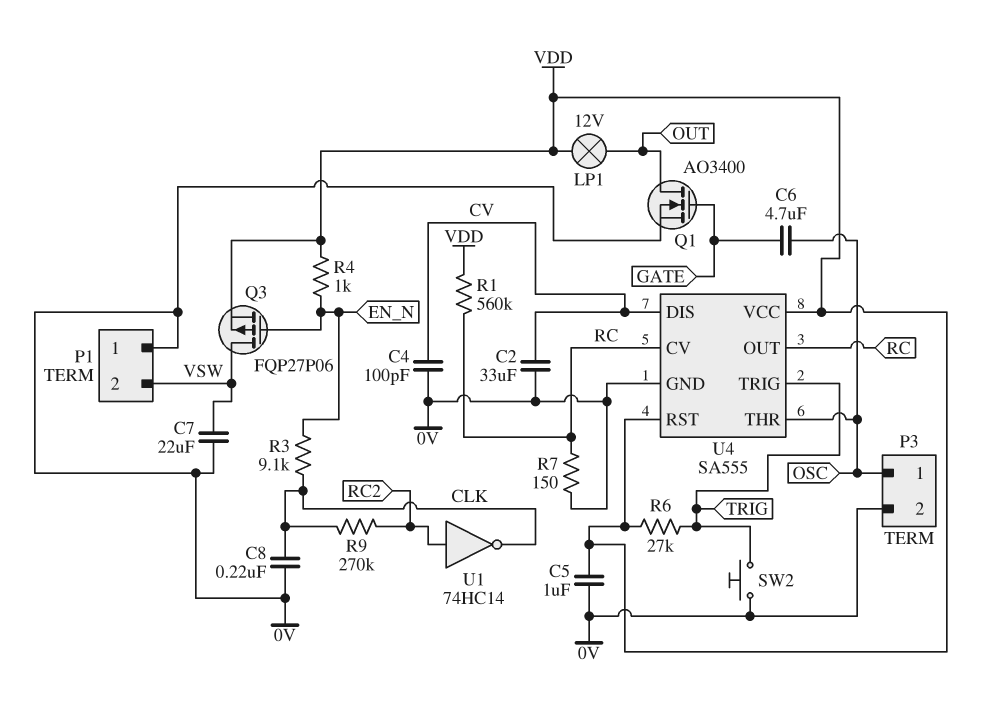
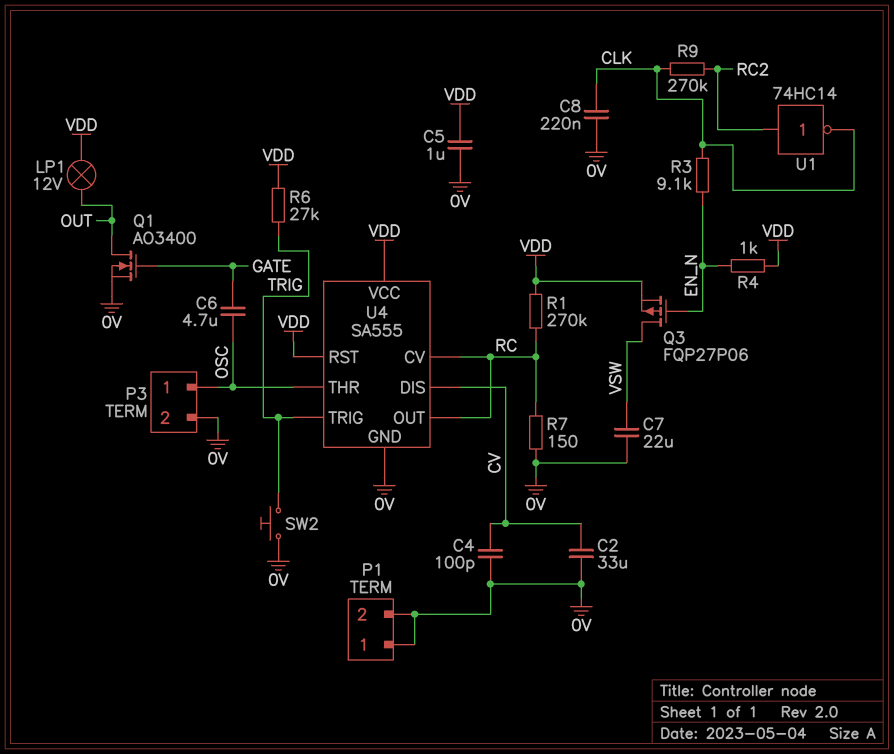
P1 pin 2: VSW -> 0V
R1: 560k (RC, VDD) -> 270k (RC, VDD)

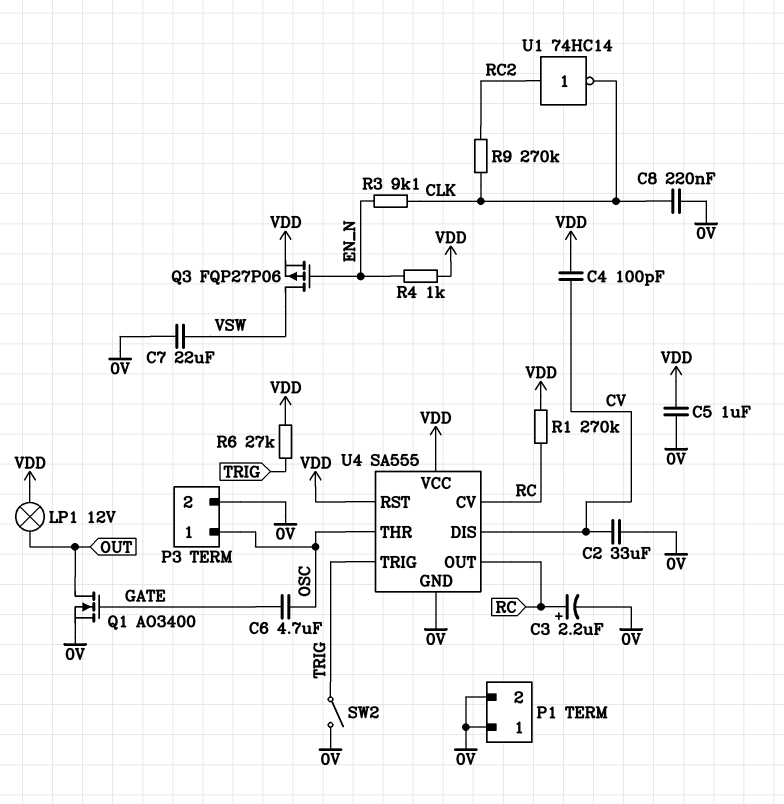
C3: none -> 2.2uF (plus RC, minus 0V)
C4: 100pF (0V, CV) -> 100pF (CV, VDD)
R7: 150 (0V, RC) -> none
SW2: button (0V, TRIG) -> switch (0V, TRIG)

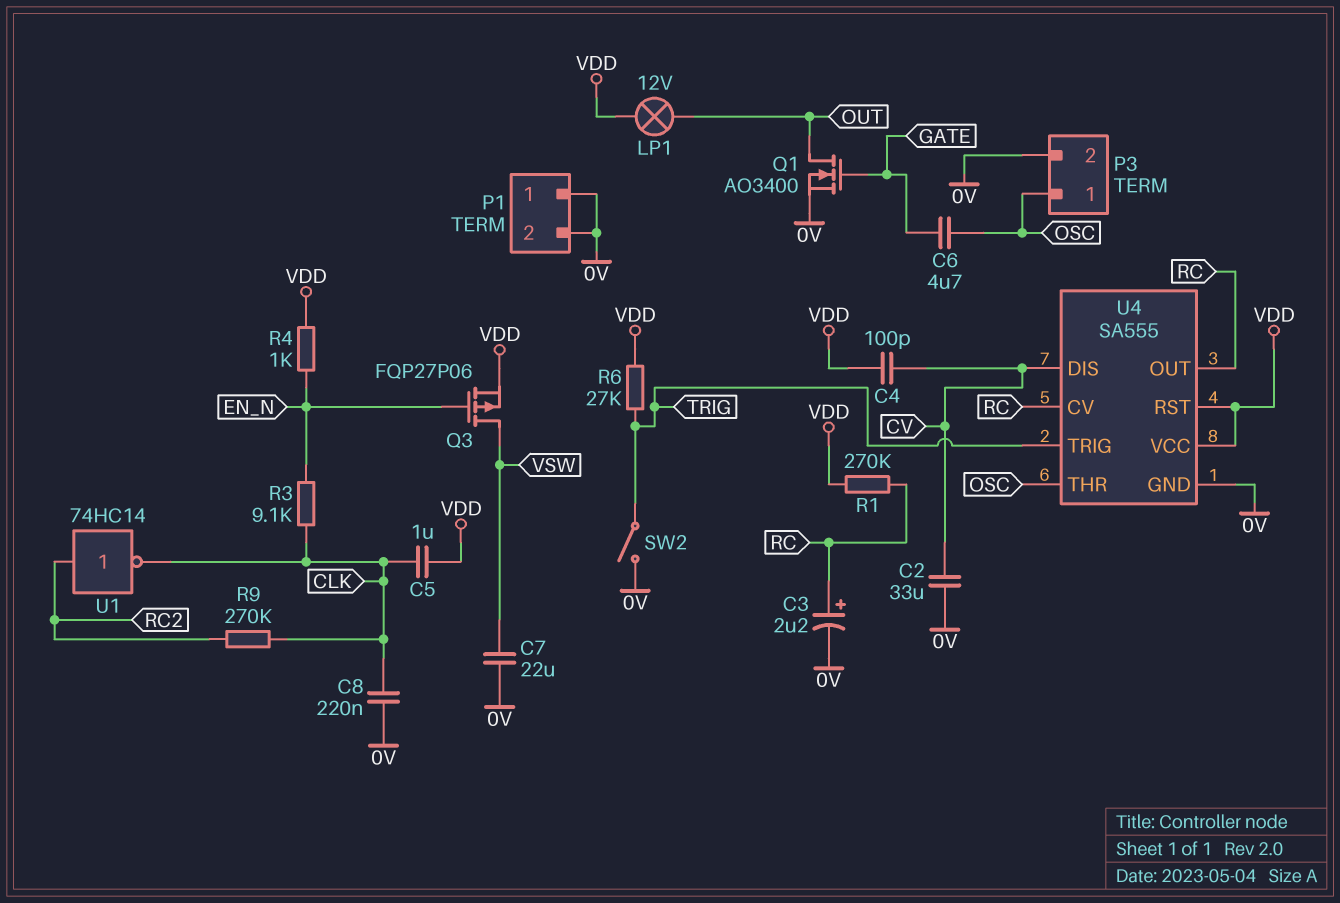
C5: 1uF (0V, VDD) -> 1uF (CLK, VDD)

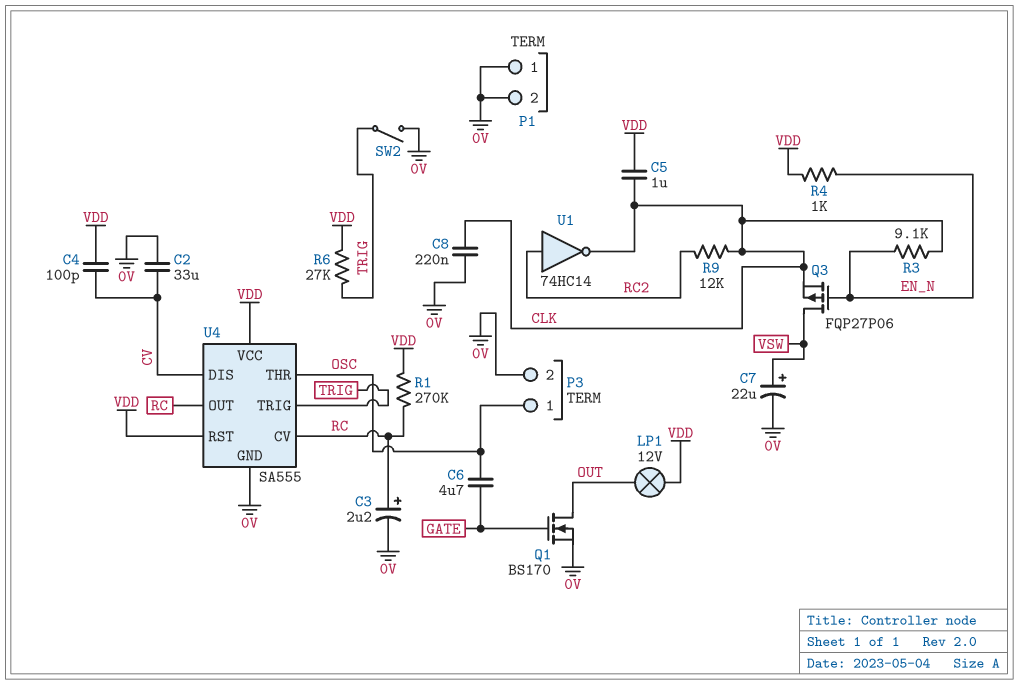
C7: 22uF (0V, VSW) -> 22uF (plus VSW, minus 0V)
Q1: NMOS AO3400 (G GATE, D OUT, S 0V) -> NMOS BS170 (G GATE, D OUT, S 0V)
Q3: PMOS FQP27P06 (G EN_N, D VSW, S VDD) -> PMOS FQP27P06 (G EN_N, D VSW, S CLK)
R9: 270k (CLK, RC2) -> 12k (CLK, RC2)

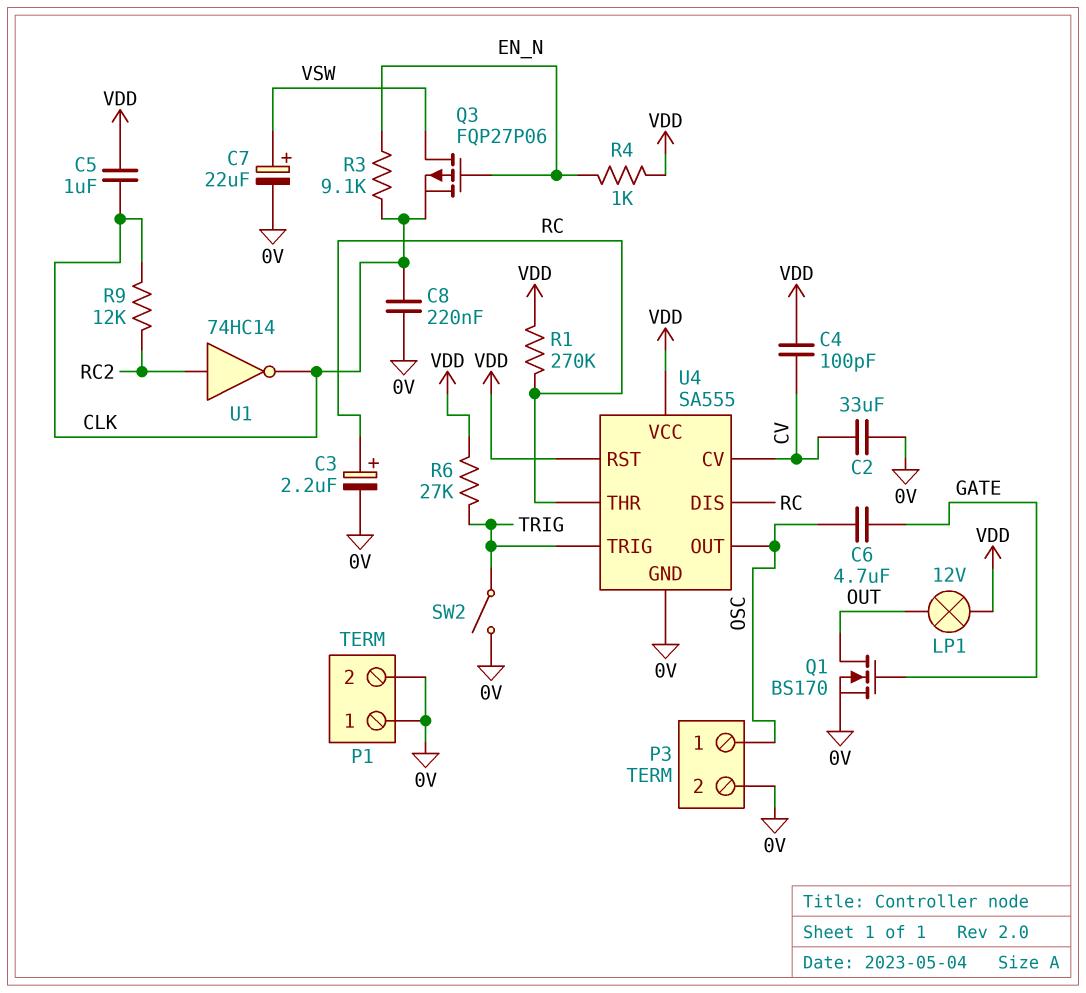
U4 pin CV: RC -> CV
U4 pin DIS: CV -> RC
U4 pin OUT: RC -> OSC
U4 pin THR: OSC -> RC

